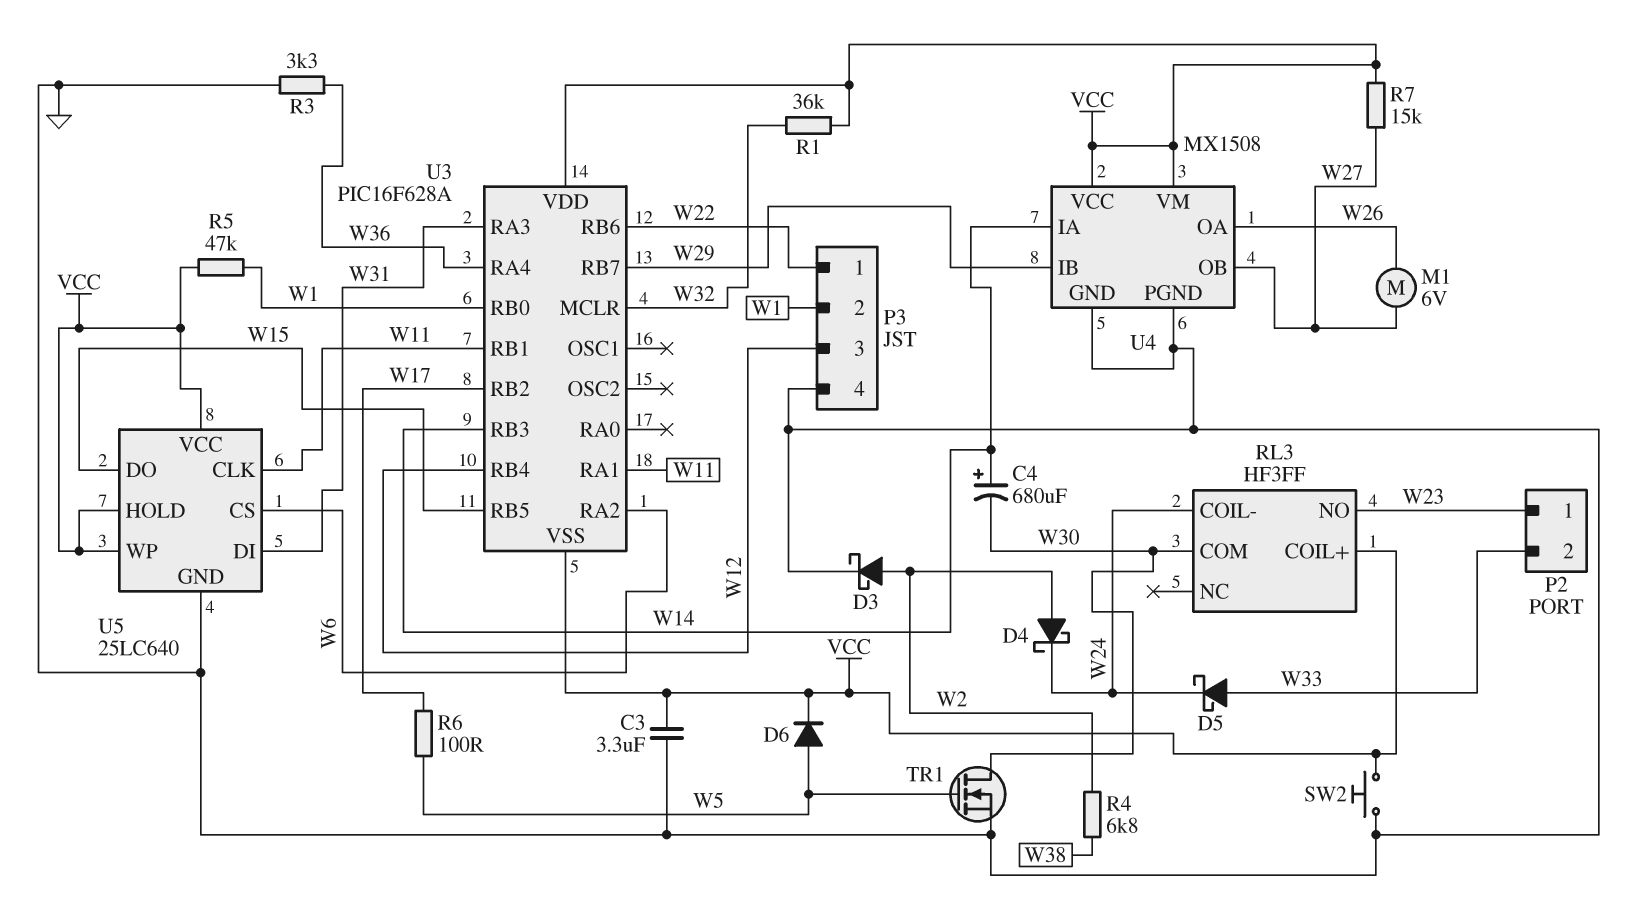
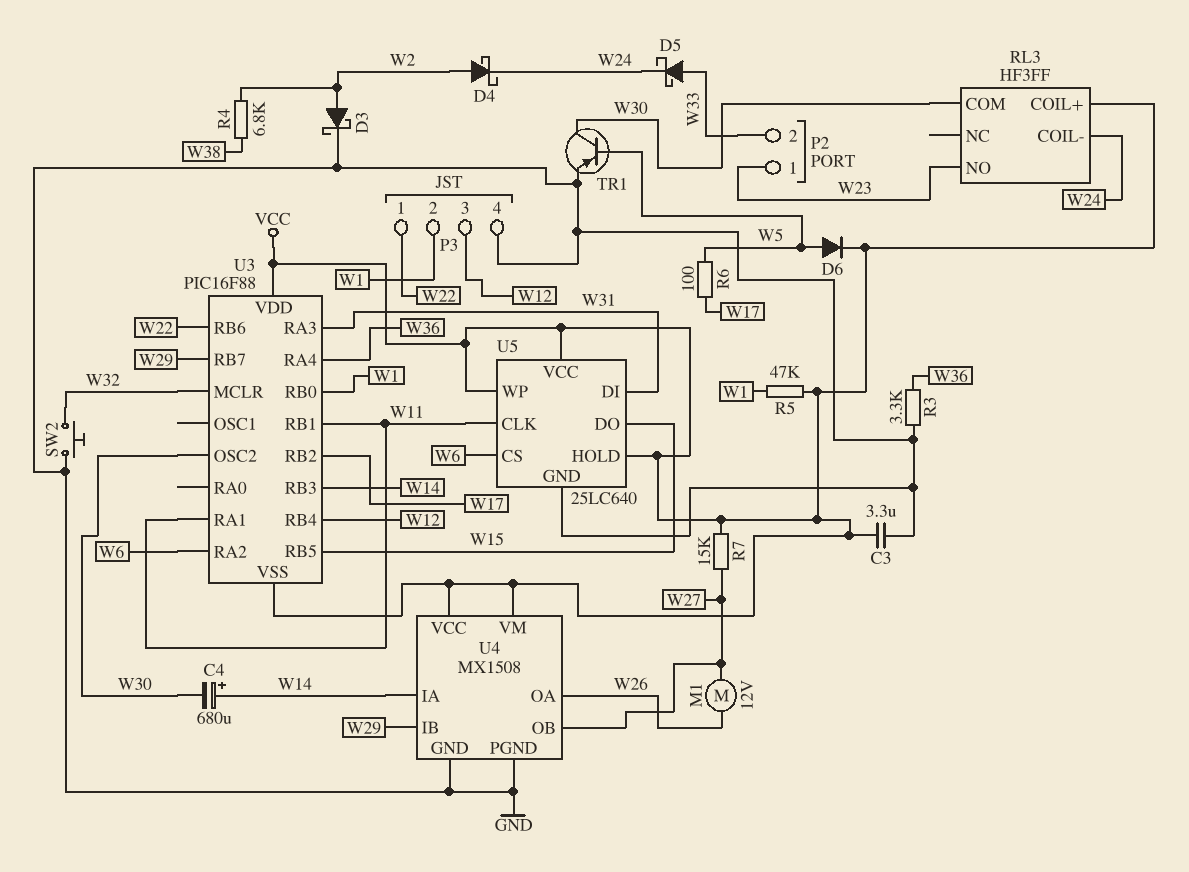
M1: motor 6V (W26, W27) -> motor 12V (W26, W27)
R1: 36k (VCC, W32) -> none
SW2: button (GND, VCC) -> button (GND, W32)
TR1: NMOS (G W5, D W30, S GND) -> PNP (B W5, C W30, E GND)
U3: PIC16F628A -> PIC16F88
U3 pin OSC2: none -> W30

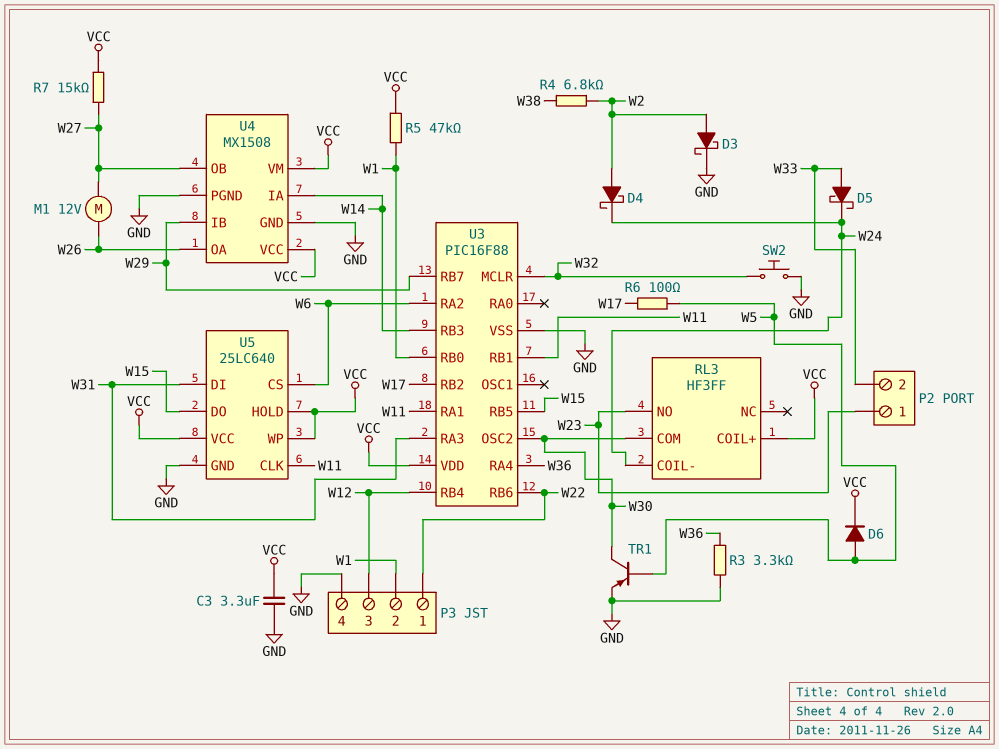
C4: 680uF (plus W14, minus W30) -> none
U3 pin VSS: VCC -> GND

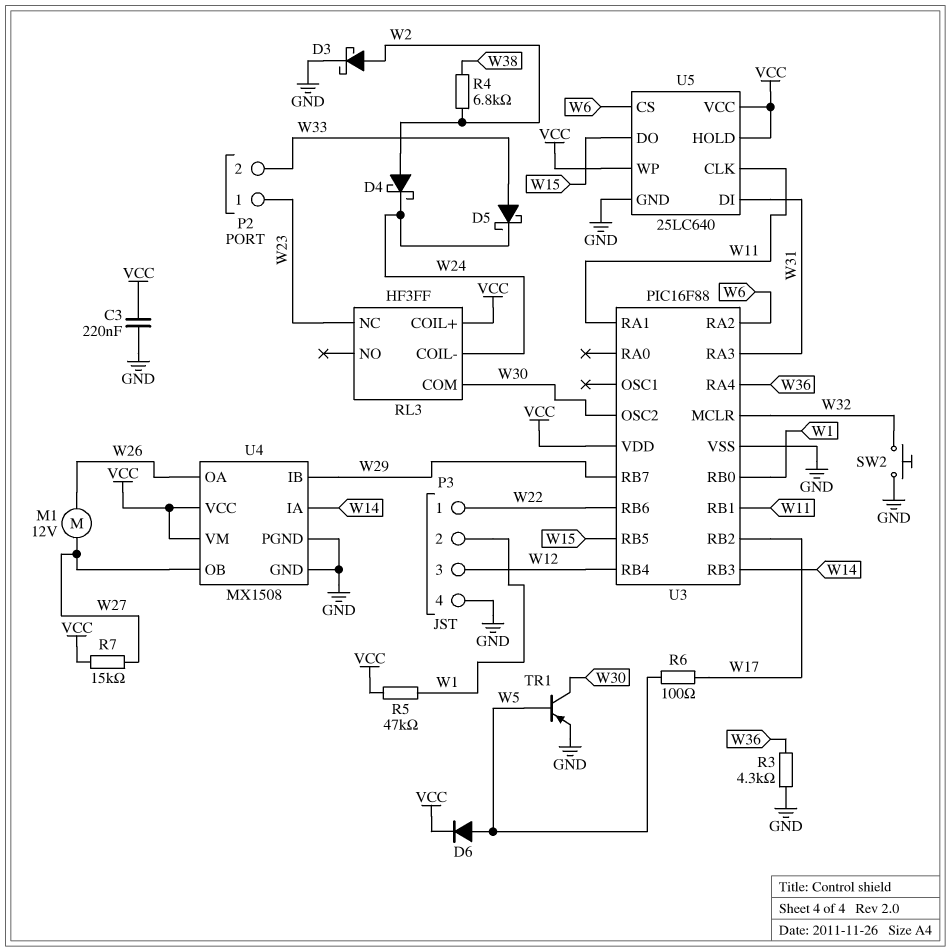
C3: 3.3uF (GND, VCC) -> 220nF (GND, VCC)
R3: 3.3k (GND, W36) -> 4.3k (GND, W36)
RL3 pin NC: none -> W23
RL3 pin NO: W23 -> none

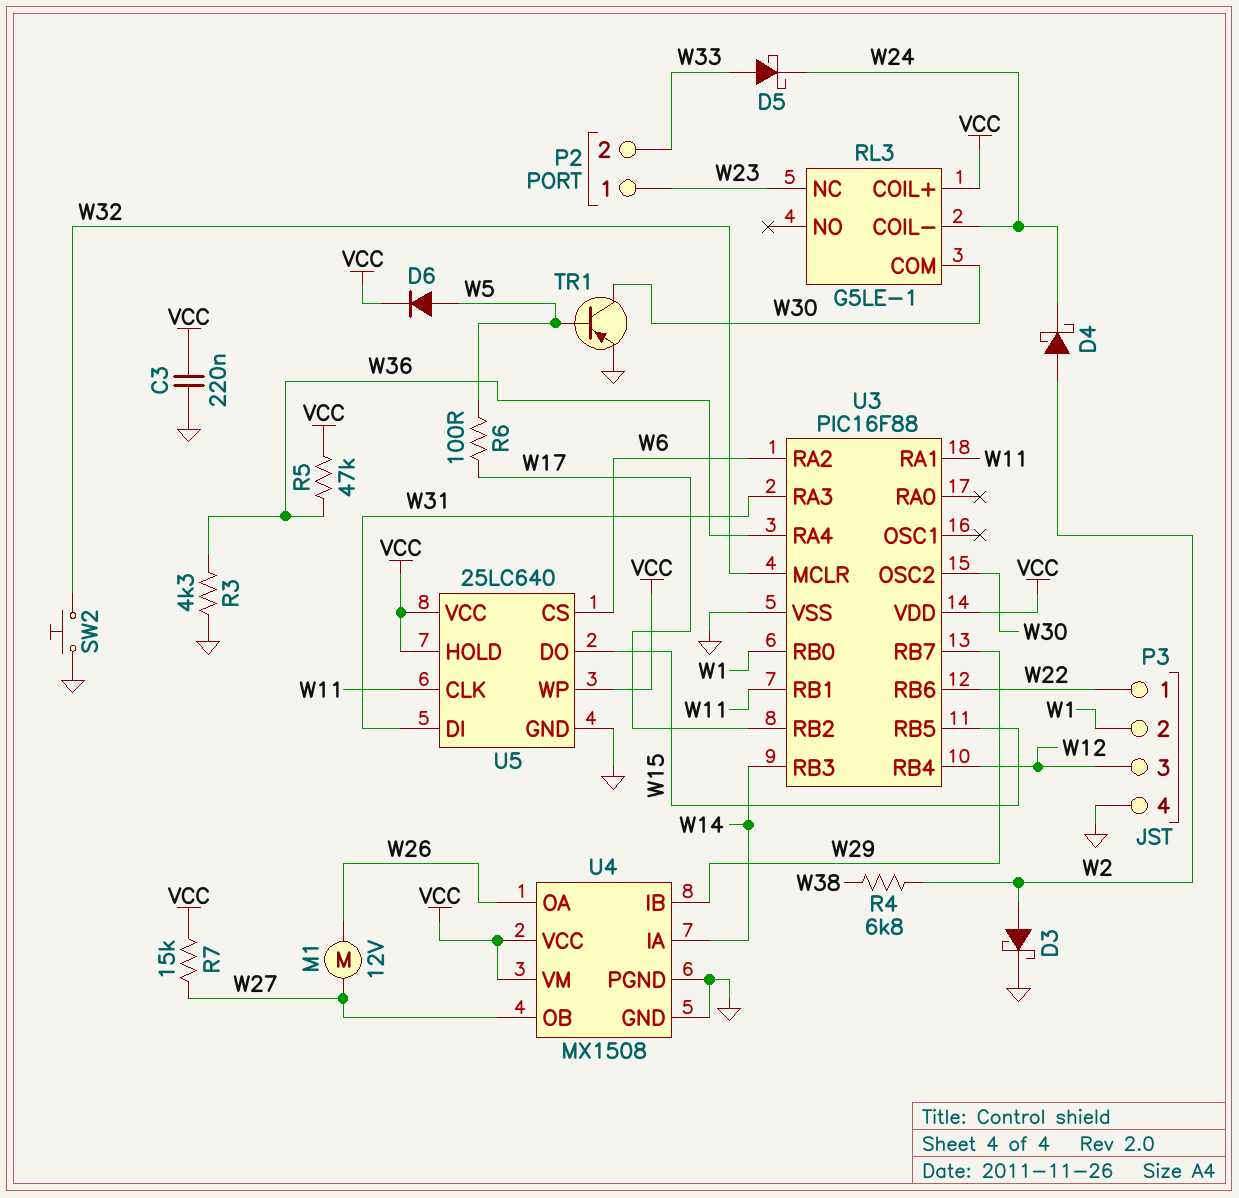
R5: 47k (VCC, W1) -> 47k (VCC, W36)
RL3: HF3FF -> G5LE-1

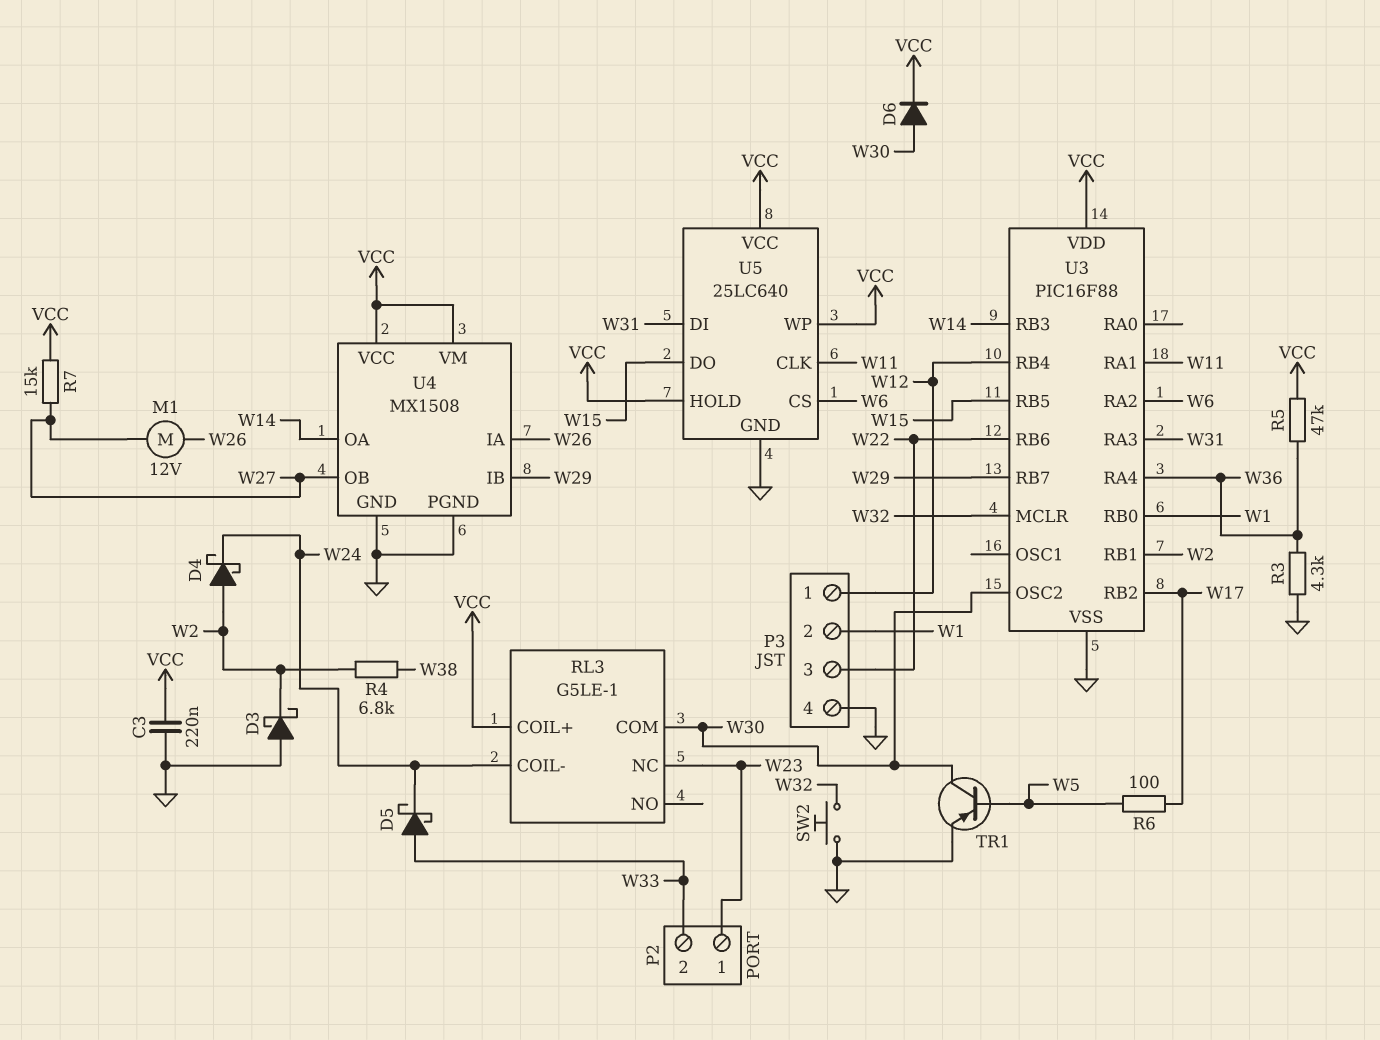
D3: schottky (A W2, K GND) -> schottky (A GND, K W2)
D6: diode (A W5, K VCC) -> diode (A W30, K VCC)
P3 pin 1: W22 -> W12
P3 pin 3: W12 -> W22
U3 pin RB1: W11 -> W2
U4 pin IA: W14 -> W26
U4 pin OA: W26 -> W14

